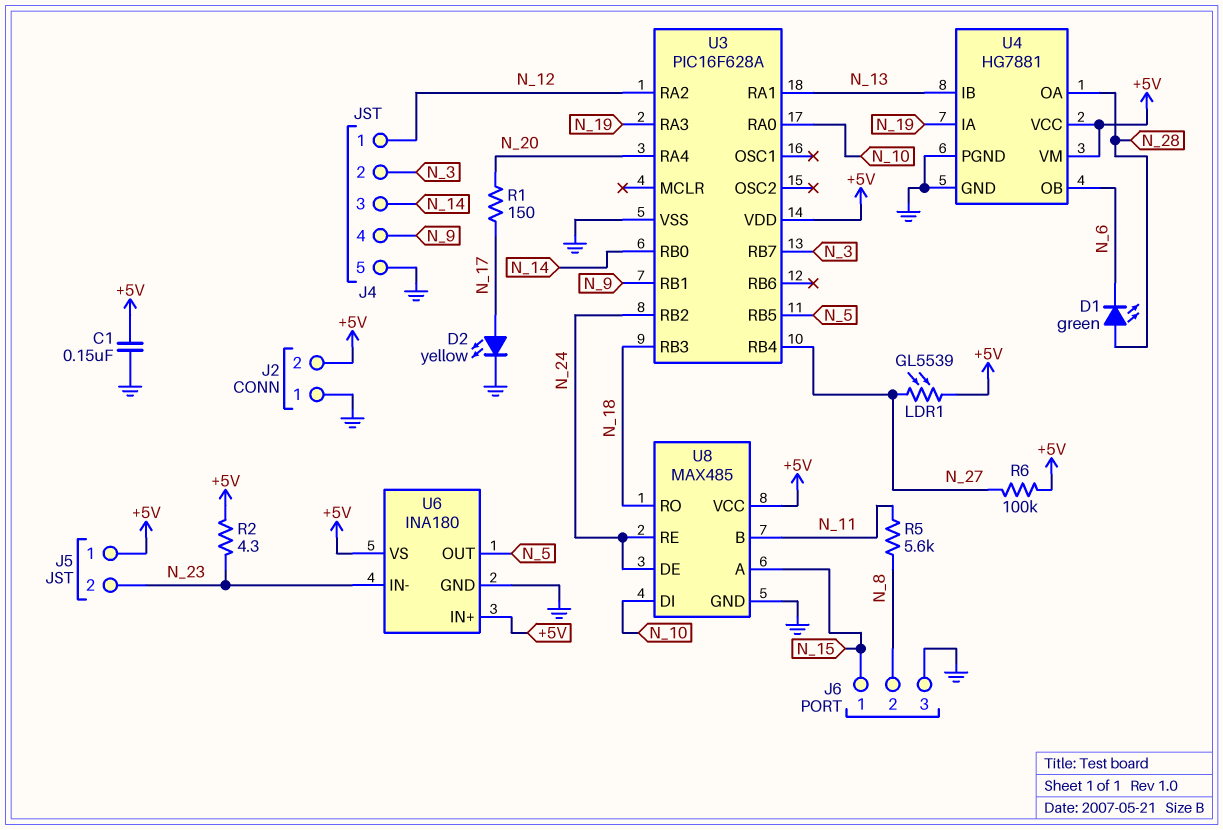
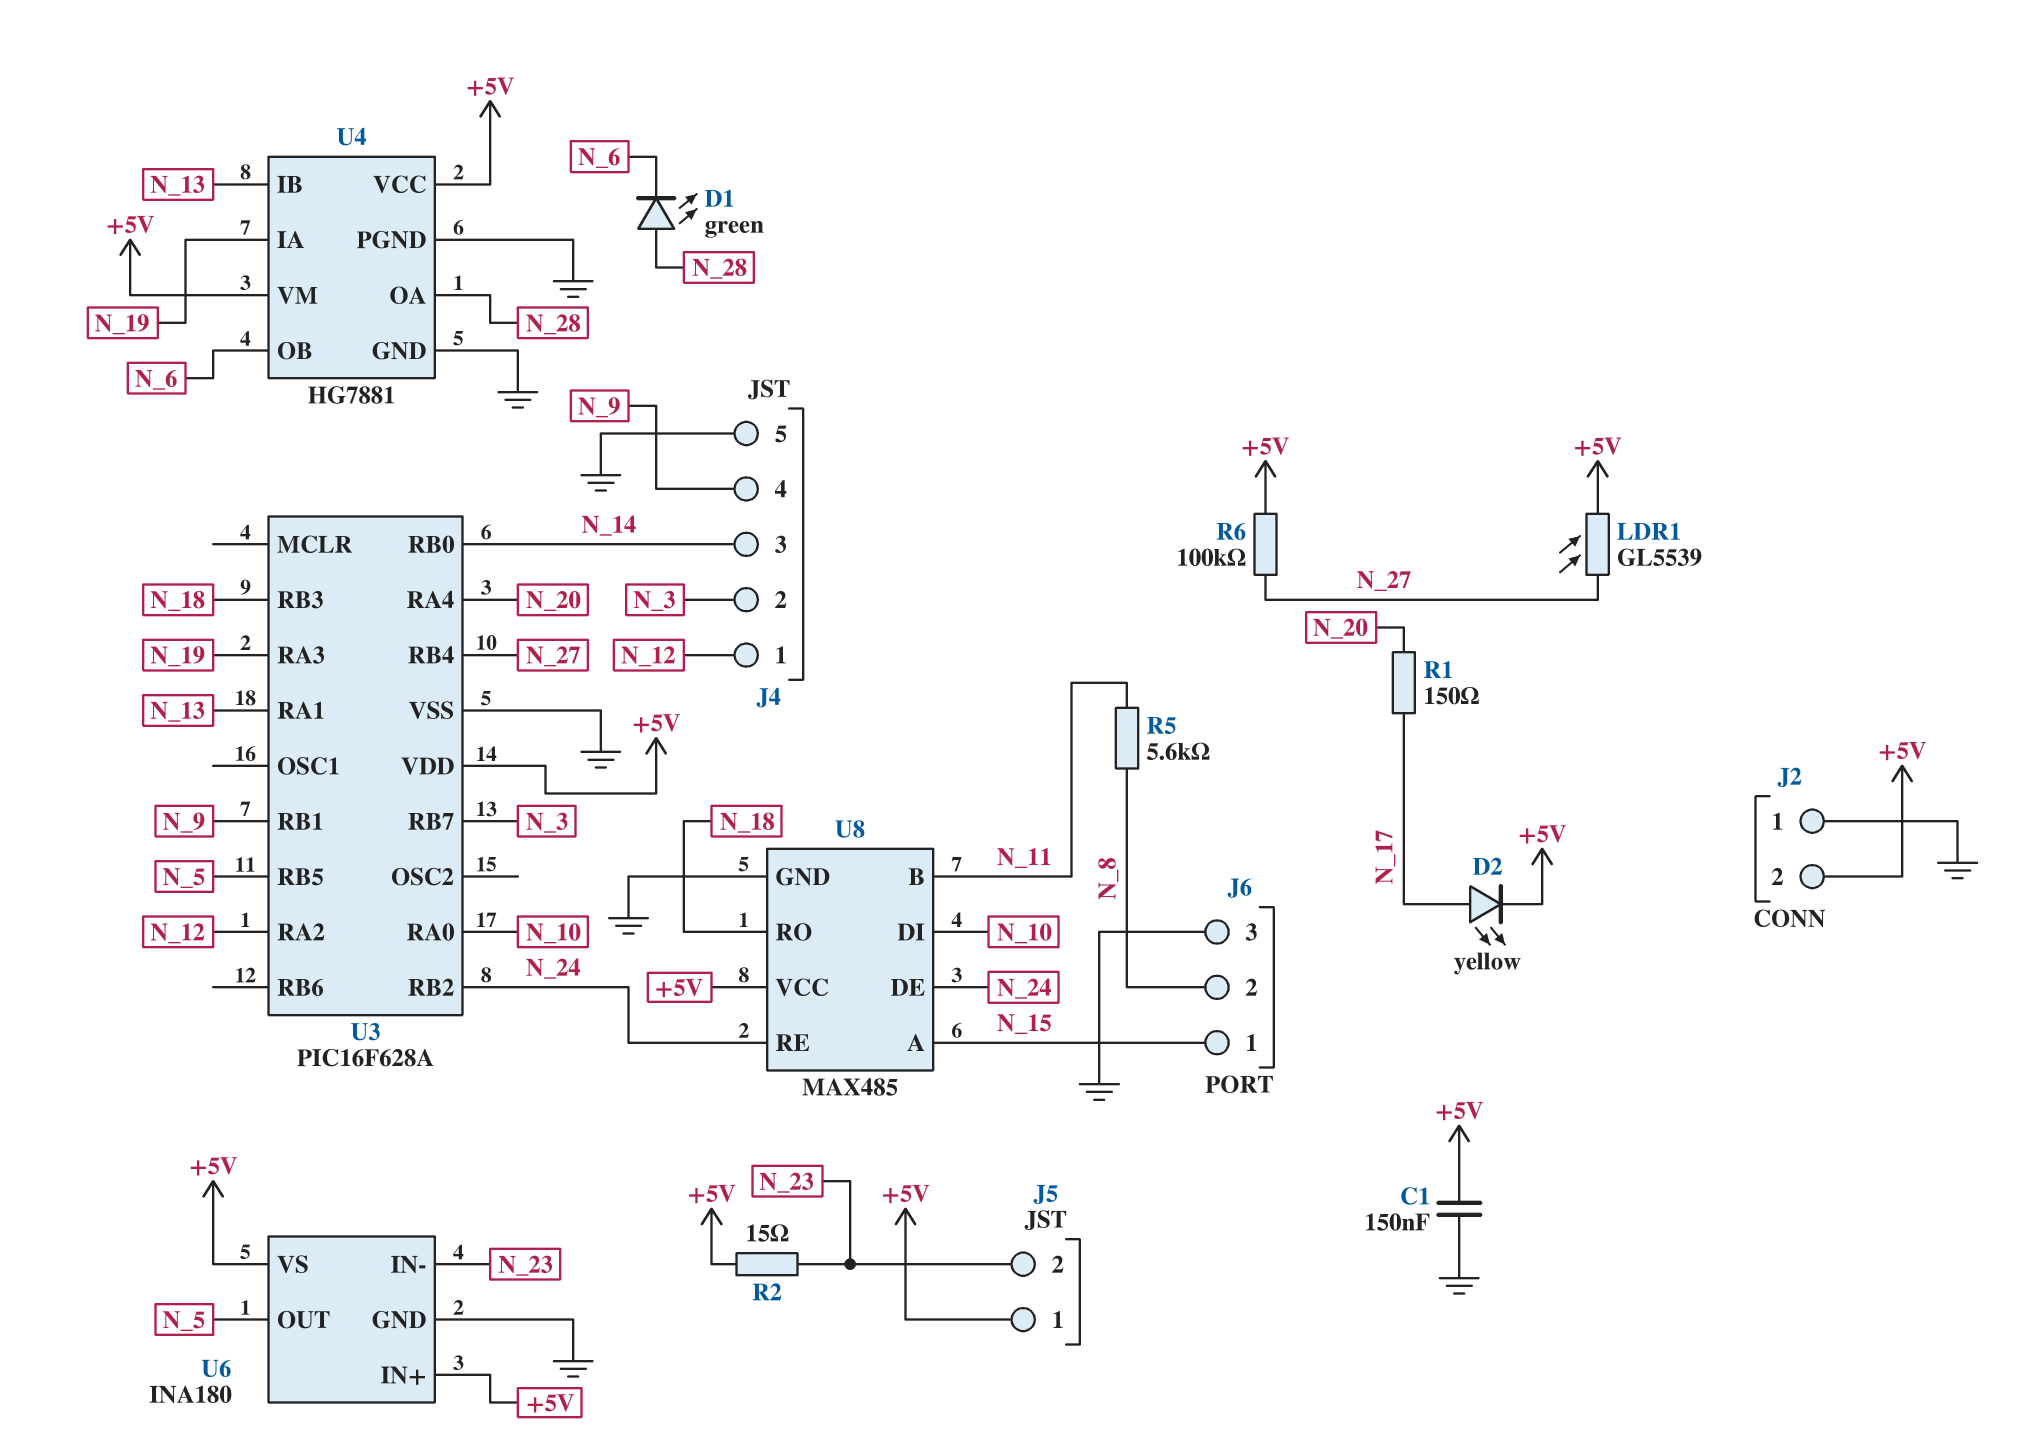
D2: LED yellow (A N_17, K GND) -> LED yellow (A N_17, K +5V)
R2: 4.3 (+5V, N_23) -> 15 (+5V, N_23)

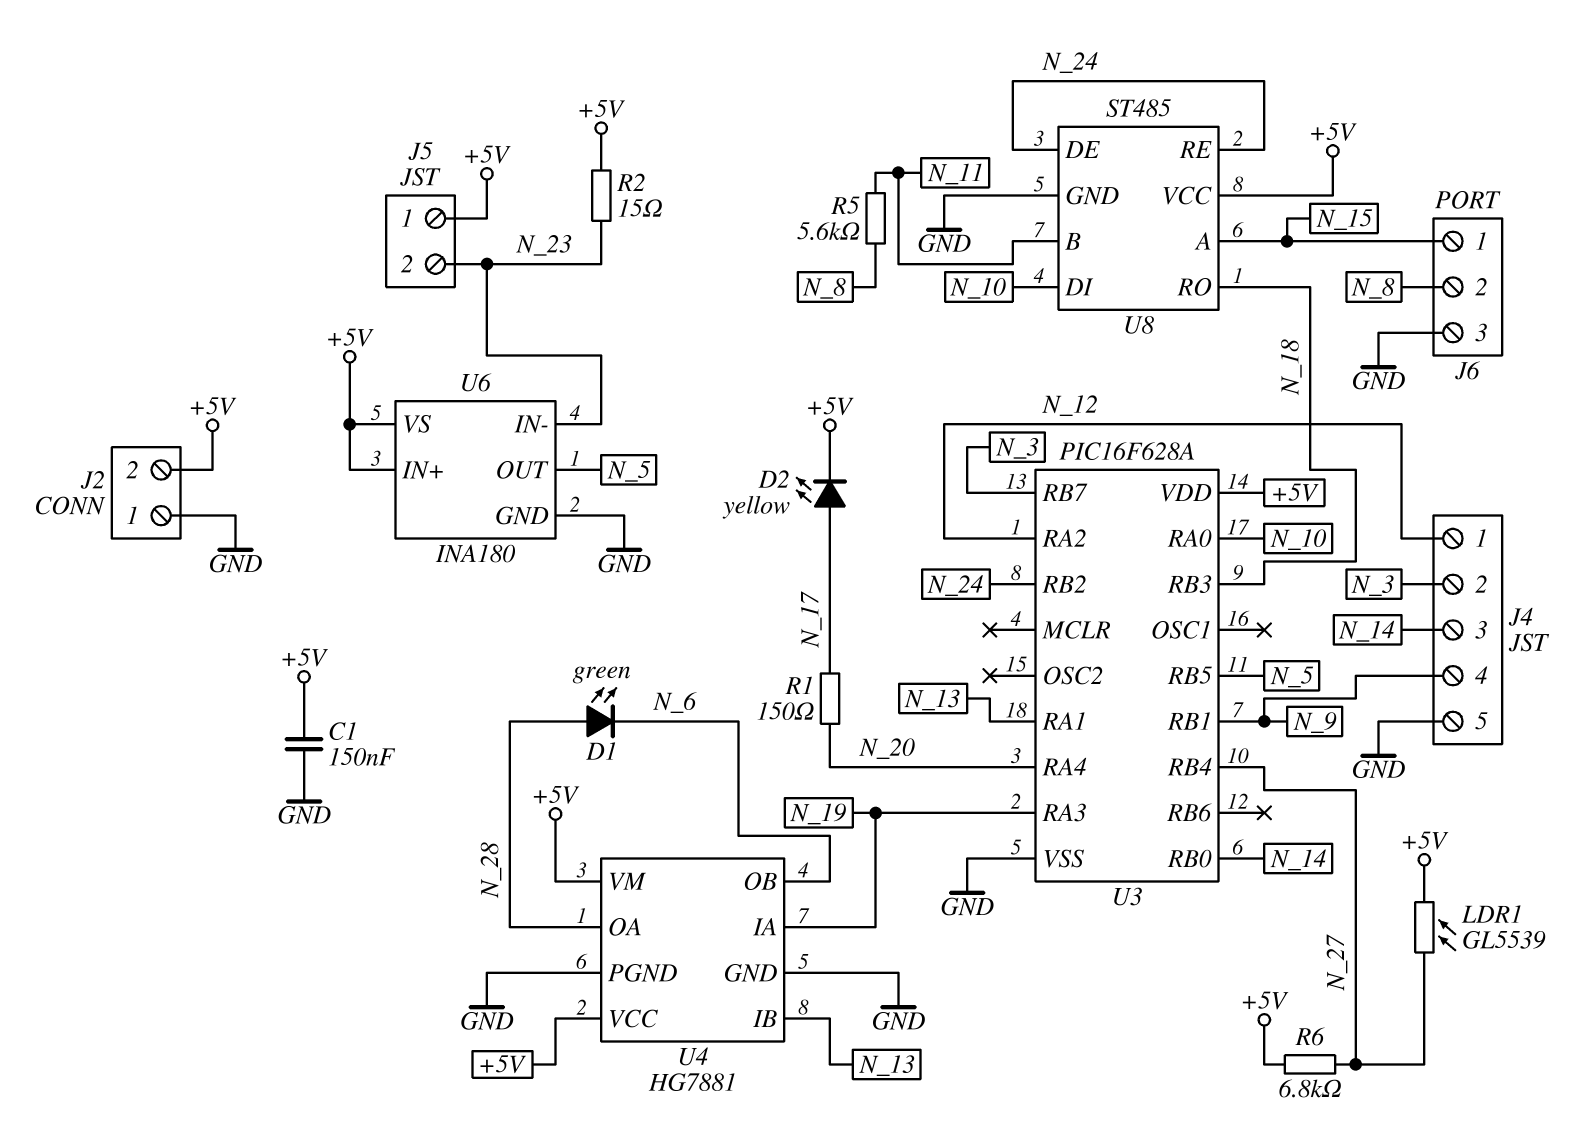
R6: 100k (+5V, N_27) -> 6.8k (+5V, N_27)
U8: MAX485 -> ST485

